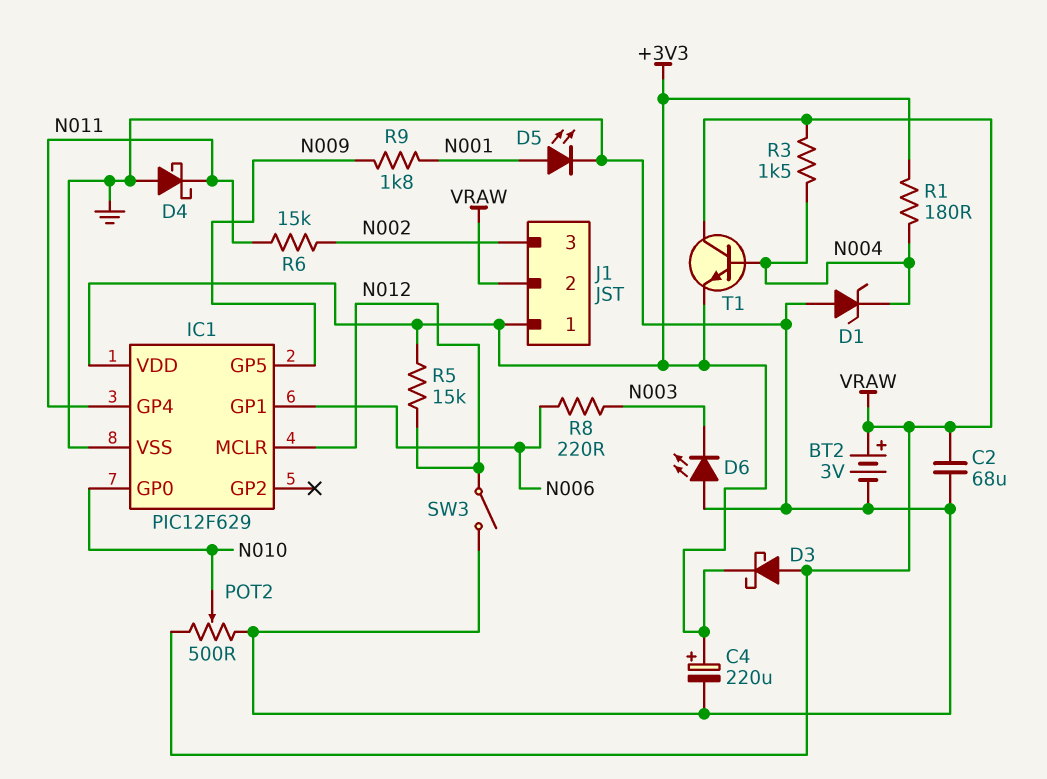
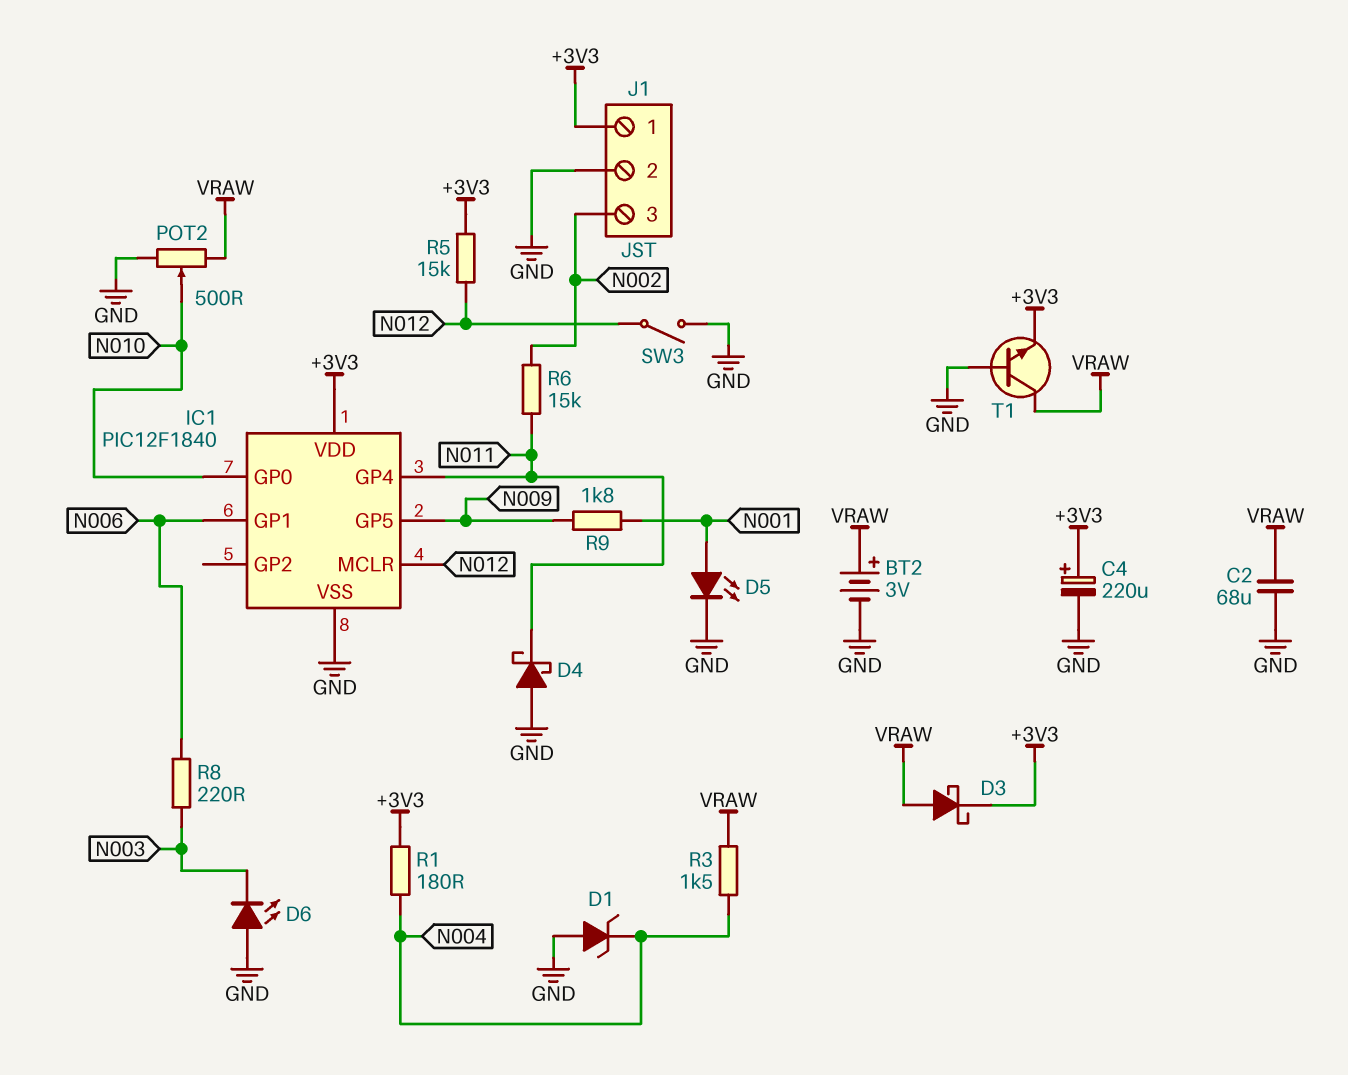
IC1: PIC12F629 -> PIC12F1840
J1 pin 2: VRAW -> GND
T1: NPN (B N004, C VRAW, E +3V3) -> NPN (B GND, C VRAW, E +3V3)

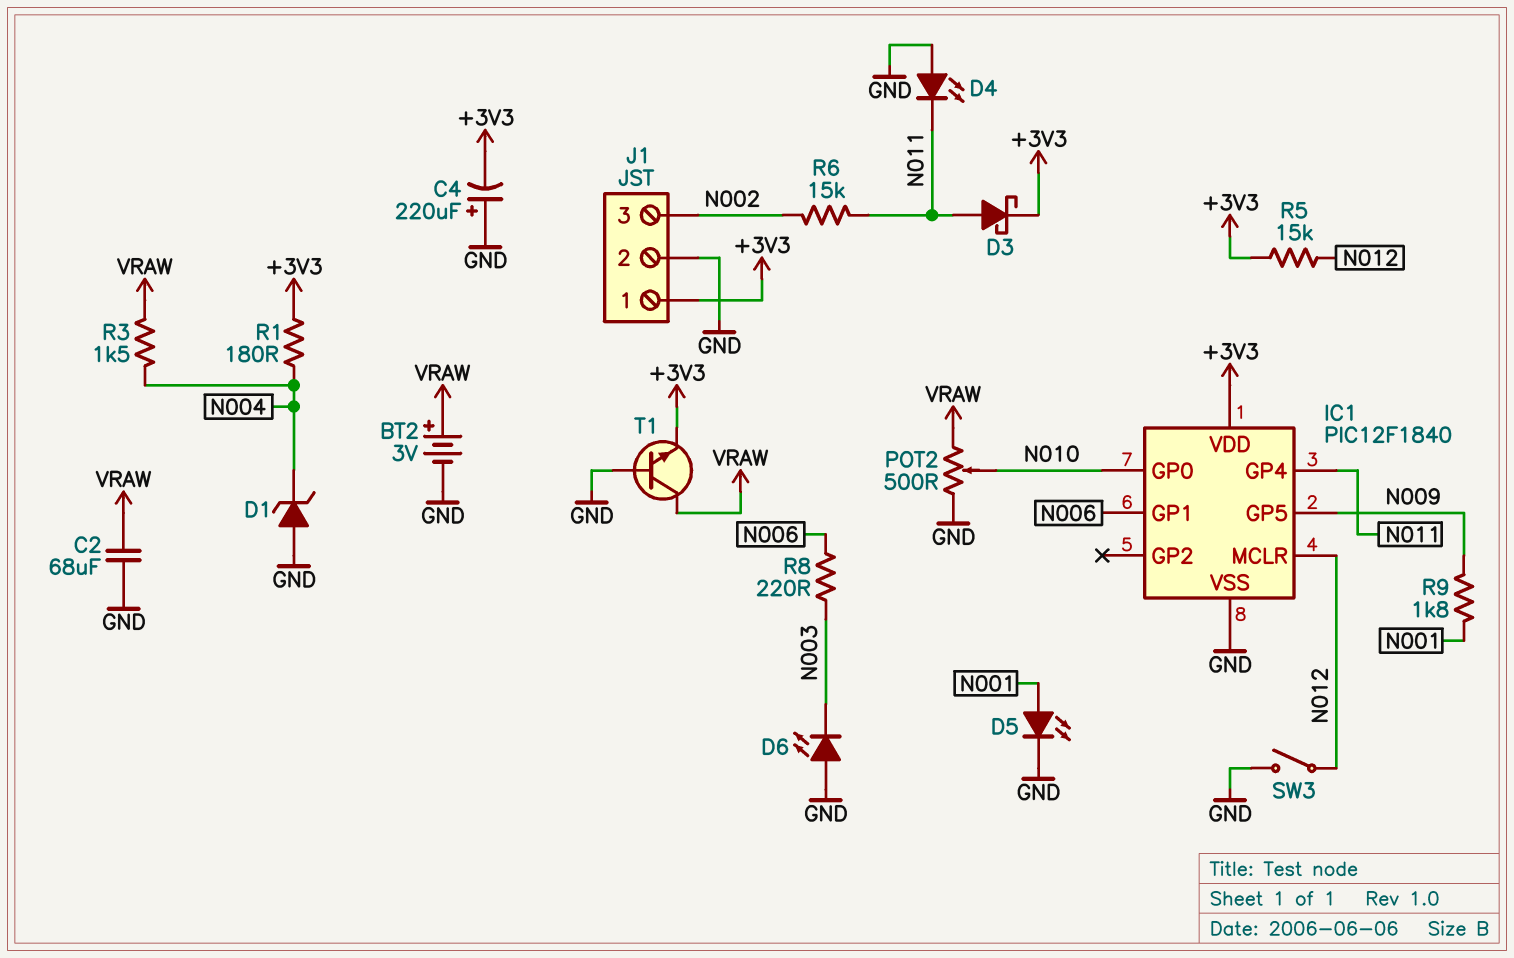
C4: 220uF (plus +3V3, minus GND) -> 220uF (plus GND, minus +3V3)
D3: schottky (A VRAW, K +3V3) -> schottky (A N011, K +3V3)
D4: schottky (A GND, K N011) -> LED (A GND, K N011)

